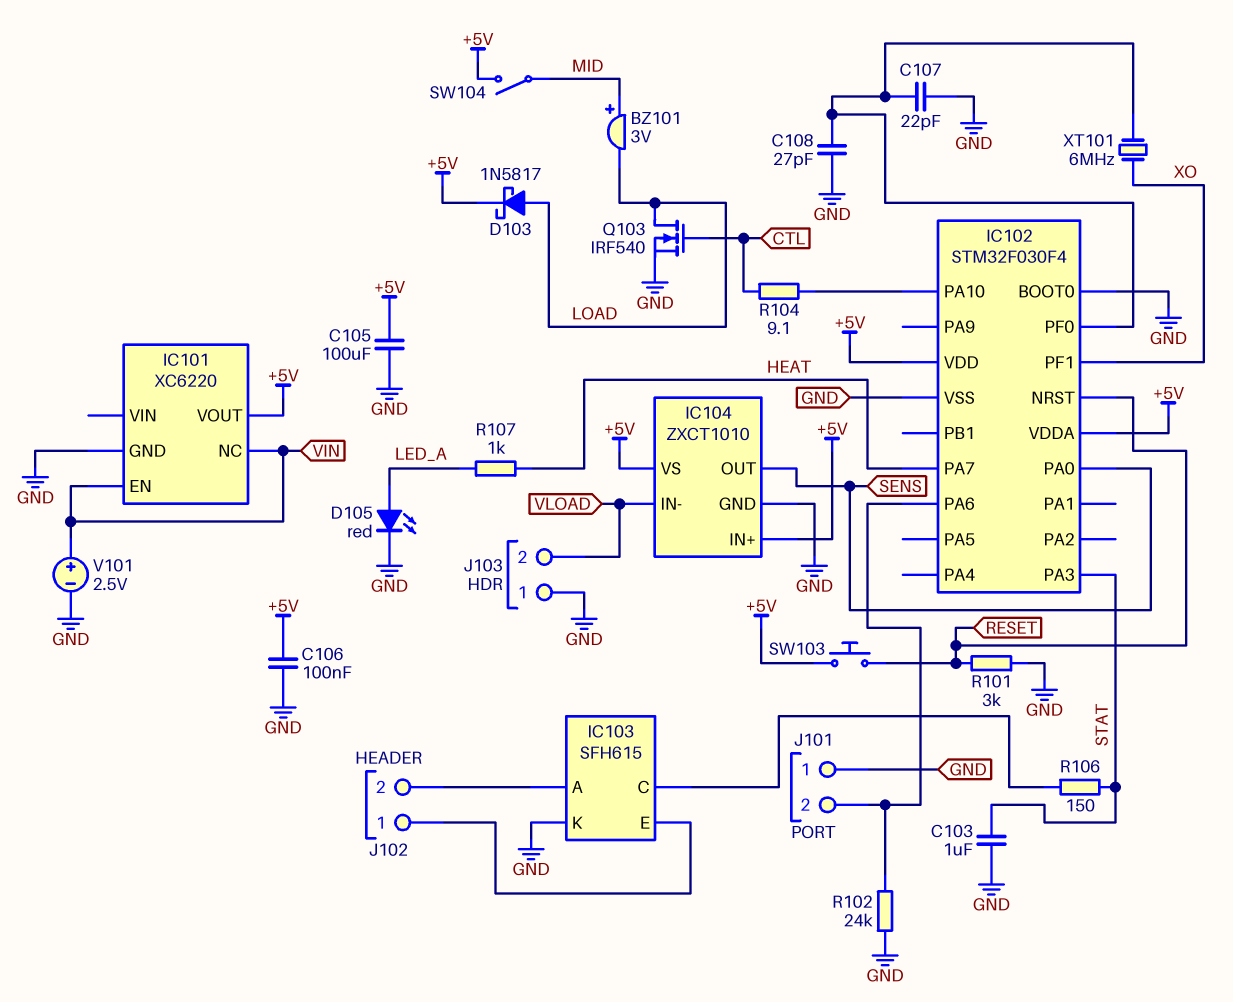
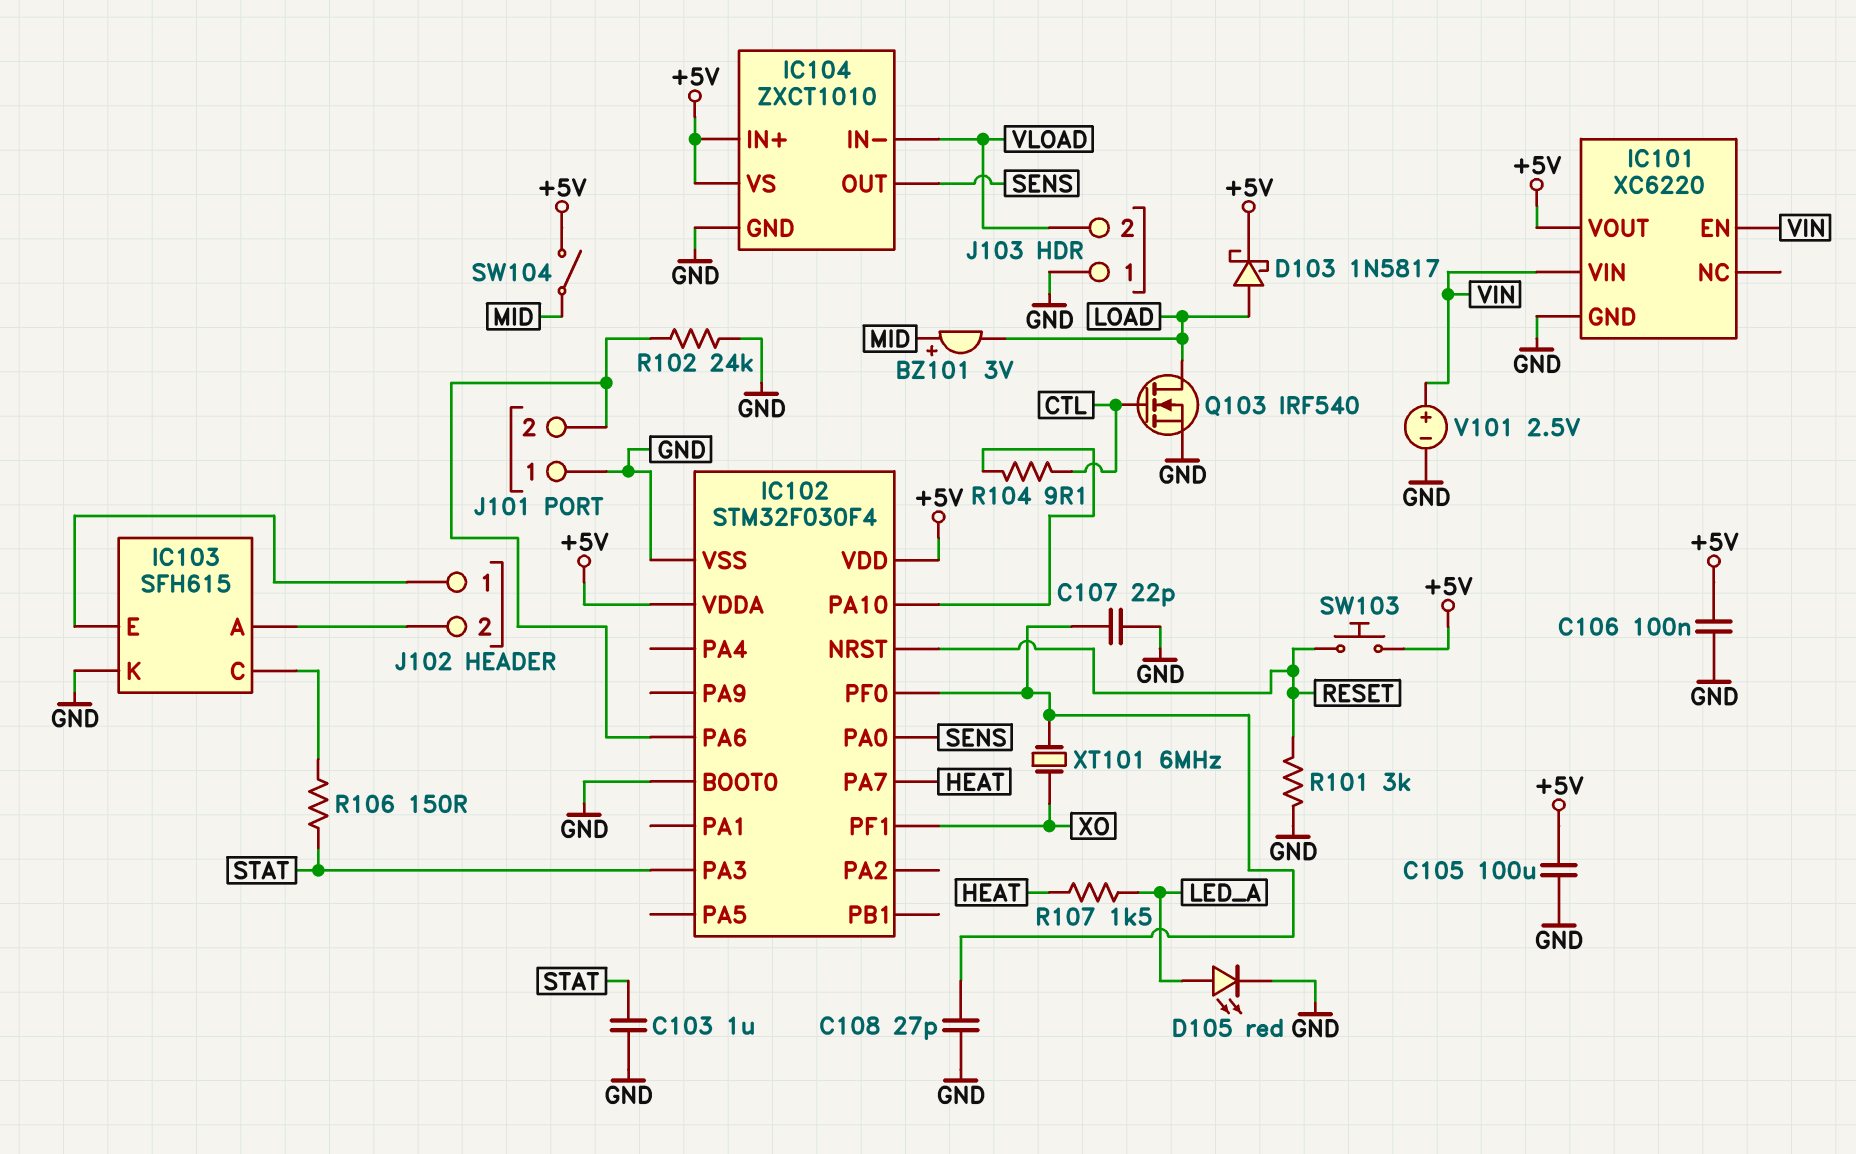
IC101 pin NC: VIN -> none
IC101 pin VIN: none -> VIN
R107: 1k (HEAT, LED_A) -> 1.5k (HEAT, LED_A)

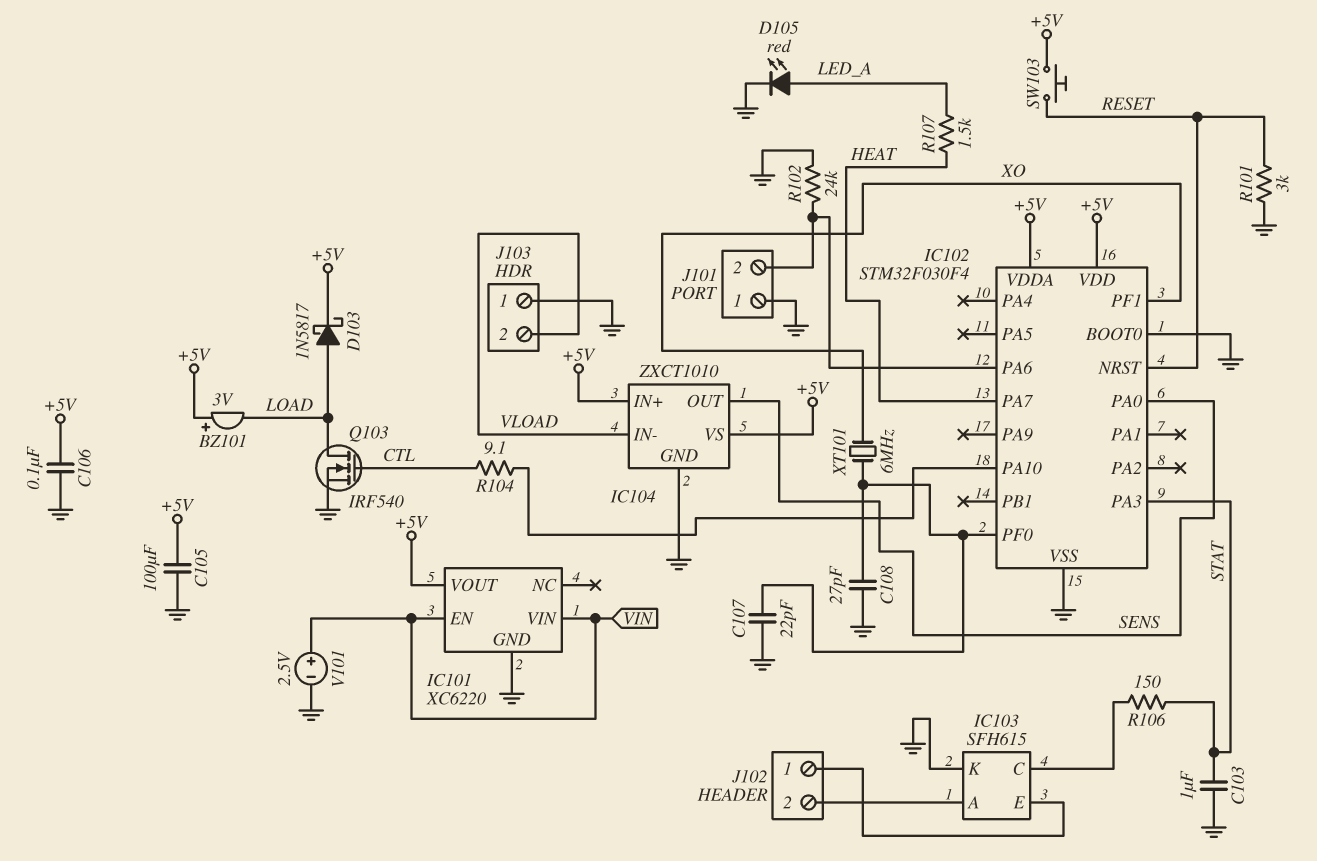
BZ101: buzzer 3V (plus MID, minus LOAD) -> buzzer 3V (plus +5V, minus LOAD)
SW104: switch (+5V, MID) -> none

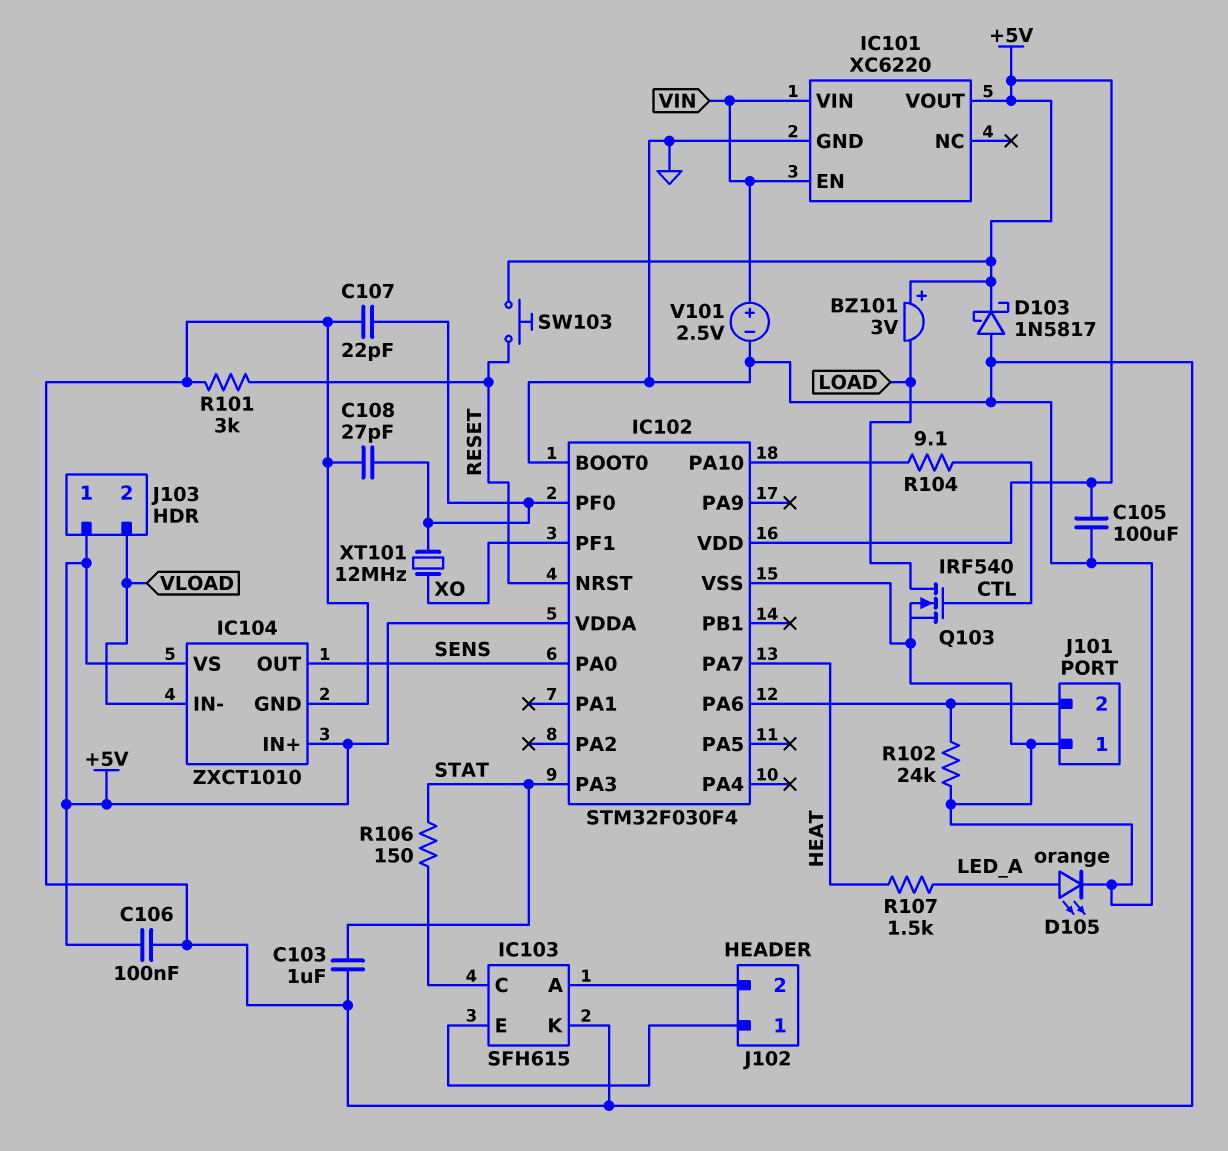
D103: schottky 1N5817 (A LOAD, K +5V) -> schottky 1N5817 (A GND, K +5V)
D105: LED red (A LED_A, K GND) -> LED orange (A LED_A, K GND)
J103 pin 1: GND -> +5V
XT101: 6MHz (IC102/PF0, XO) -> 12MHz (IC102/PF0, XO)

